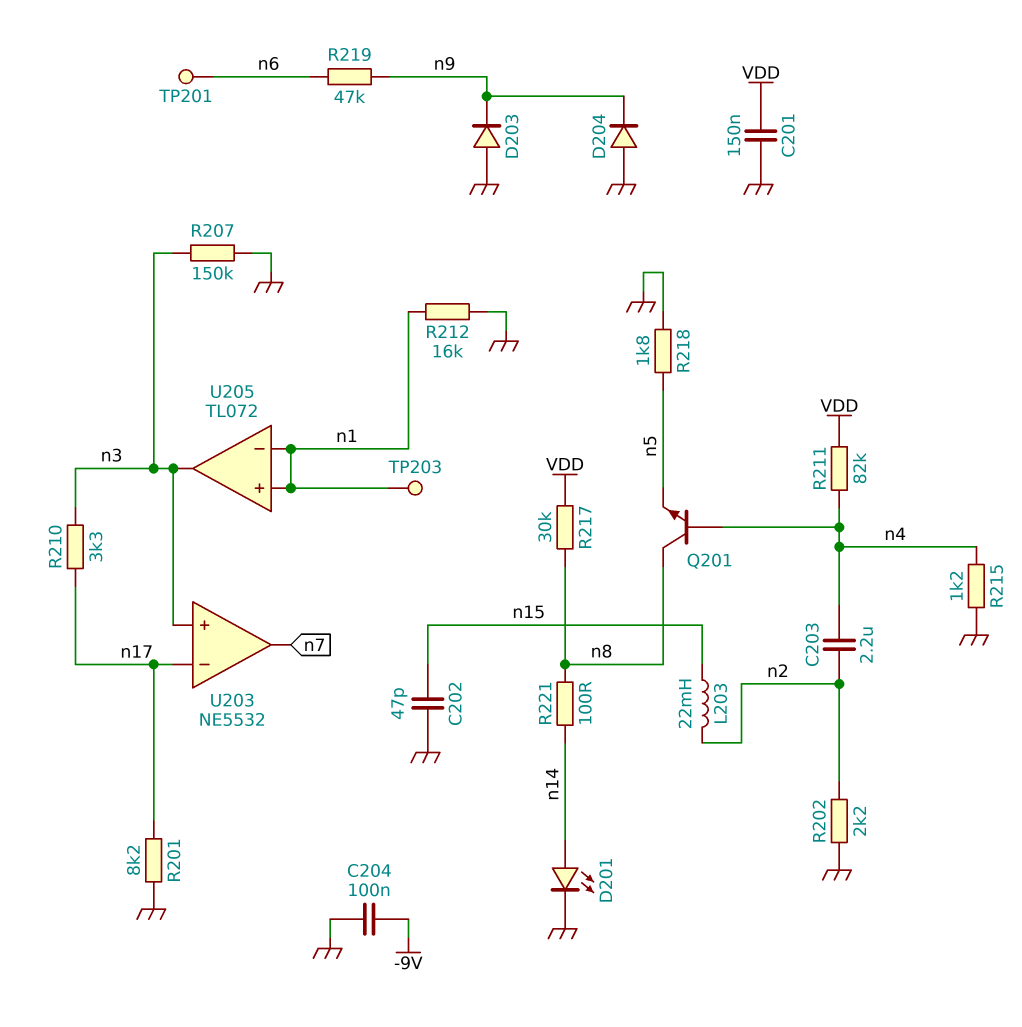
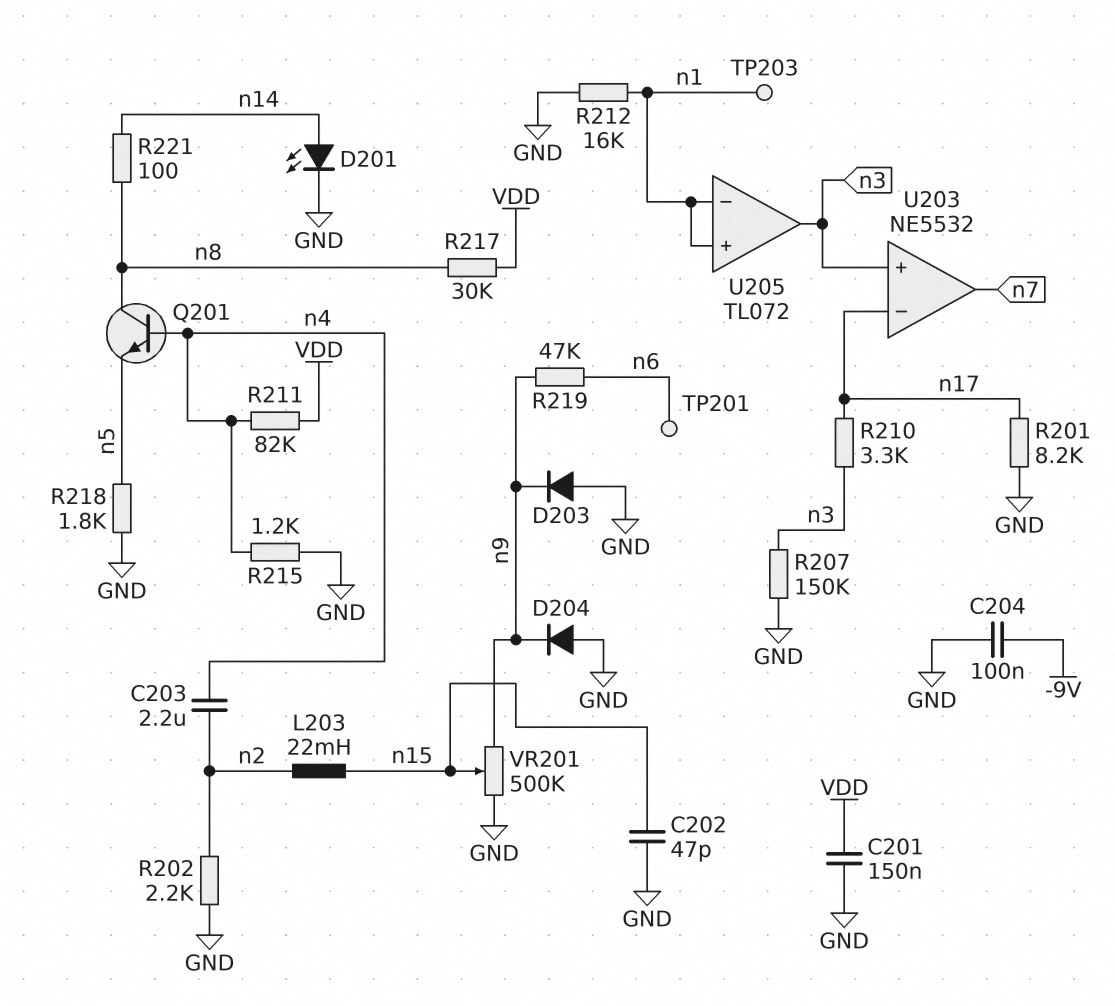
VR201: none -> 500k (GND, n9, wiper n15)

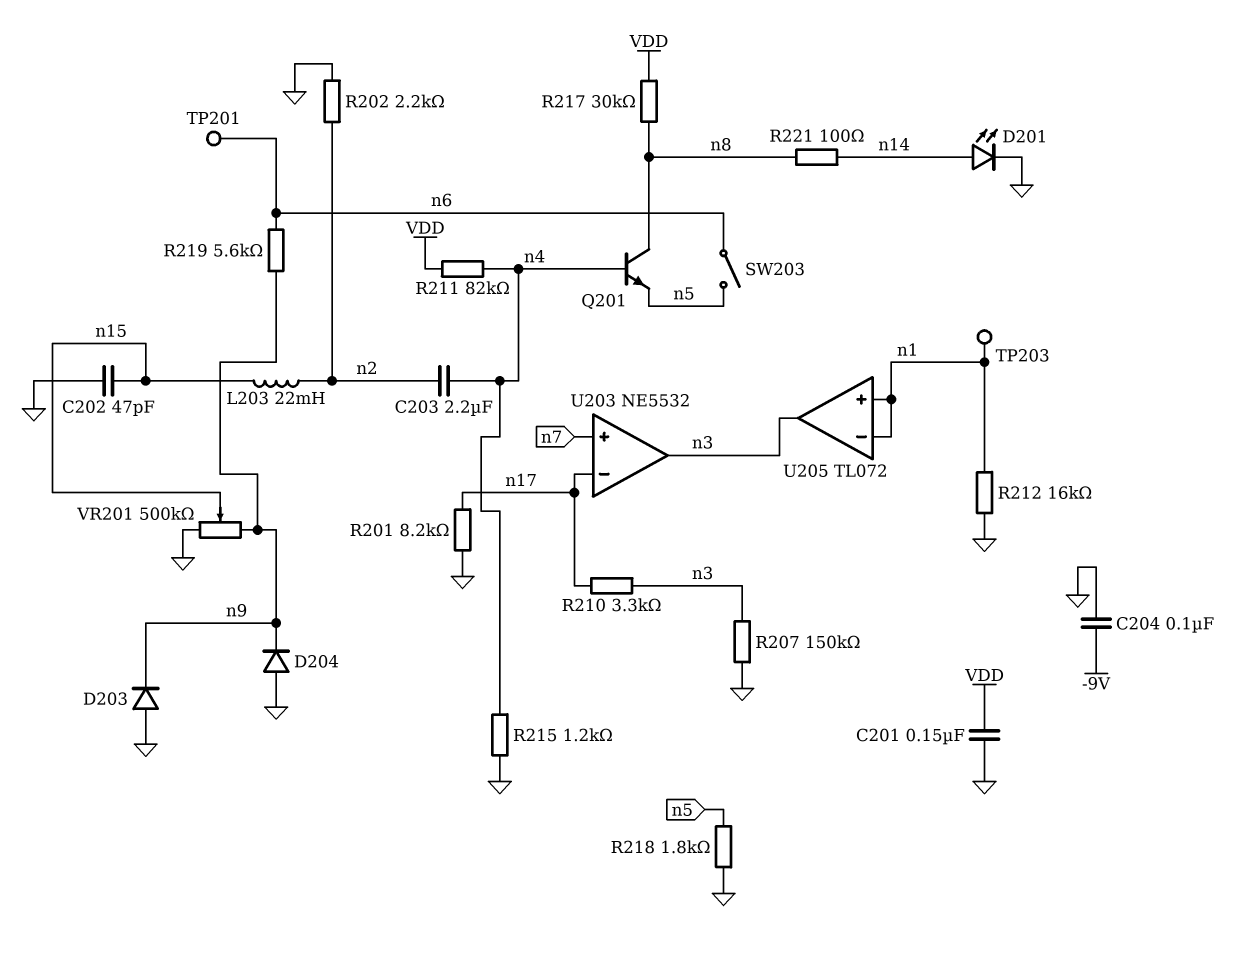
R219: 47k (n6, n9) -> 5.6k (n6, n9)
SW203: none -> switch (n5, n6)
U203 pin in+: n3 -> n7
U203 pin out: n7 -> n3

